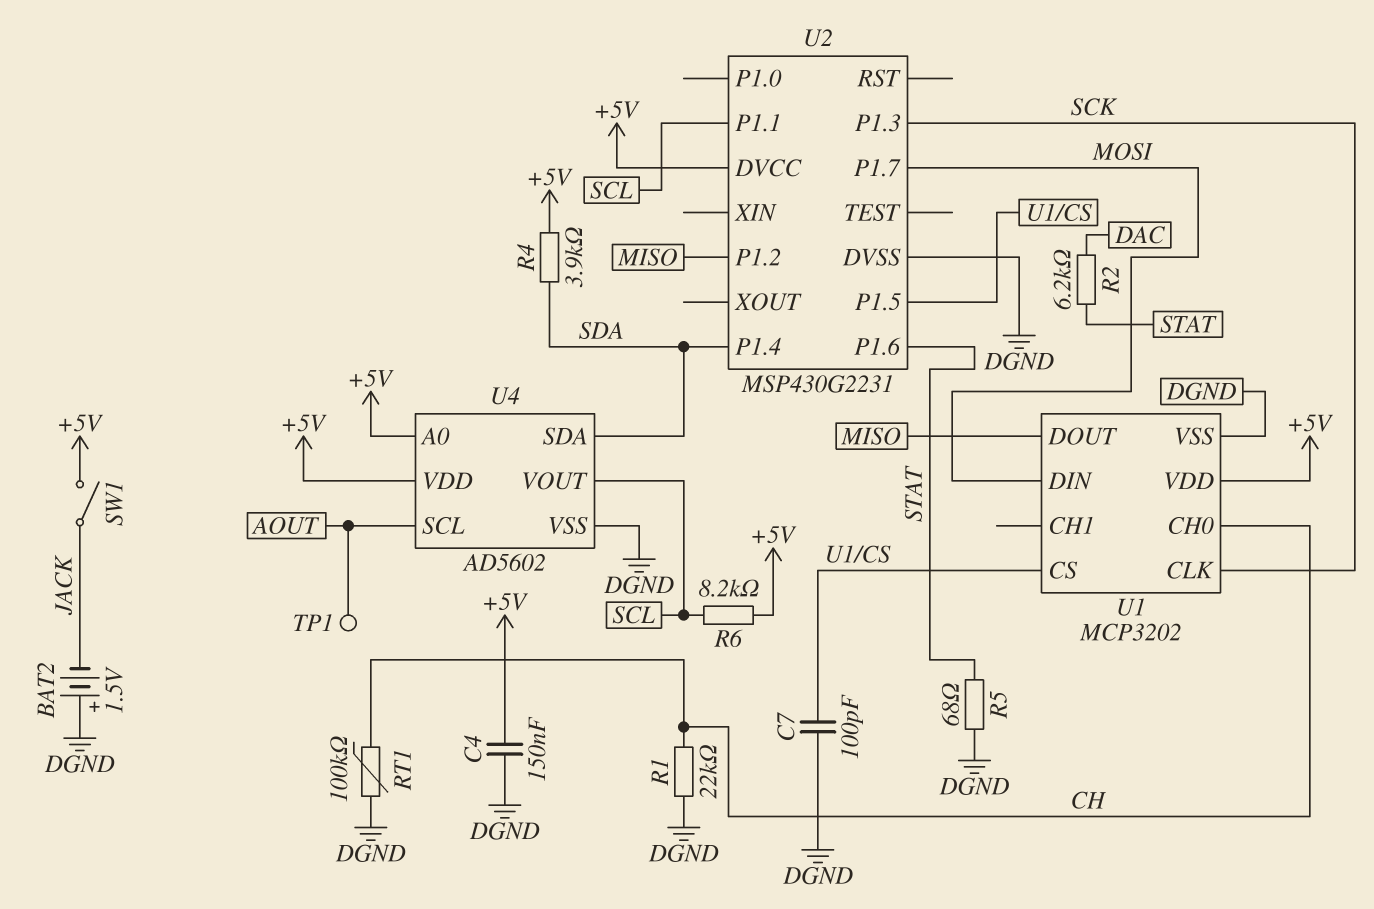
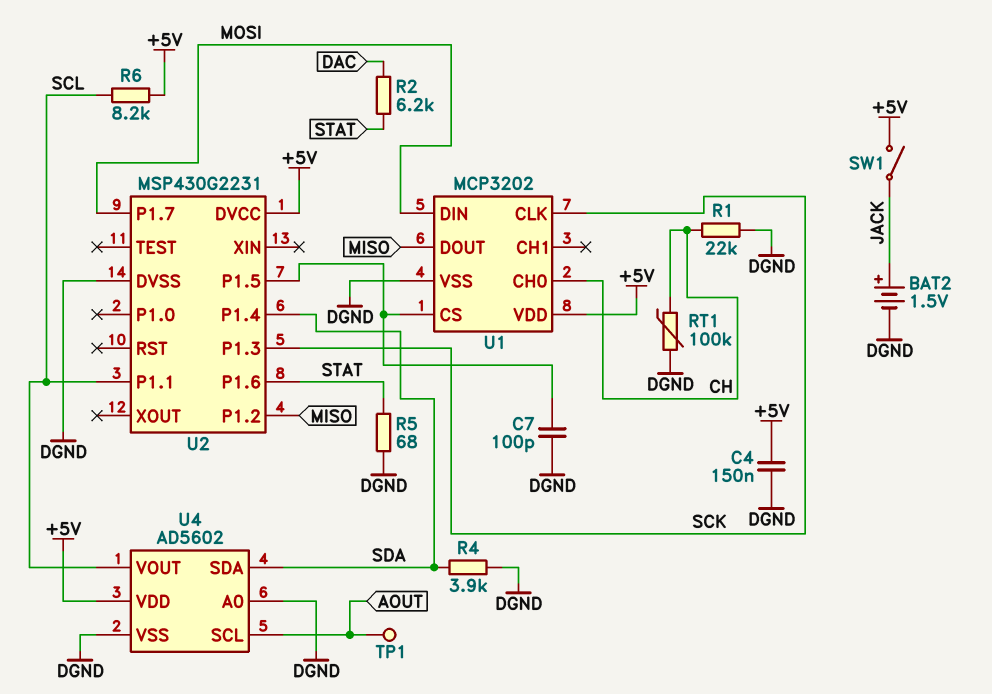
BAT2: 1.5V (plus DGND, minus JACK) -> 1.5V (plus JACK, minus DGND)
R4: 3.9k (+5V, SDA) -> 3.9k (DGND, SDA)
U4 pin A0: +5V -> DGND

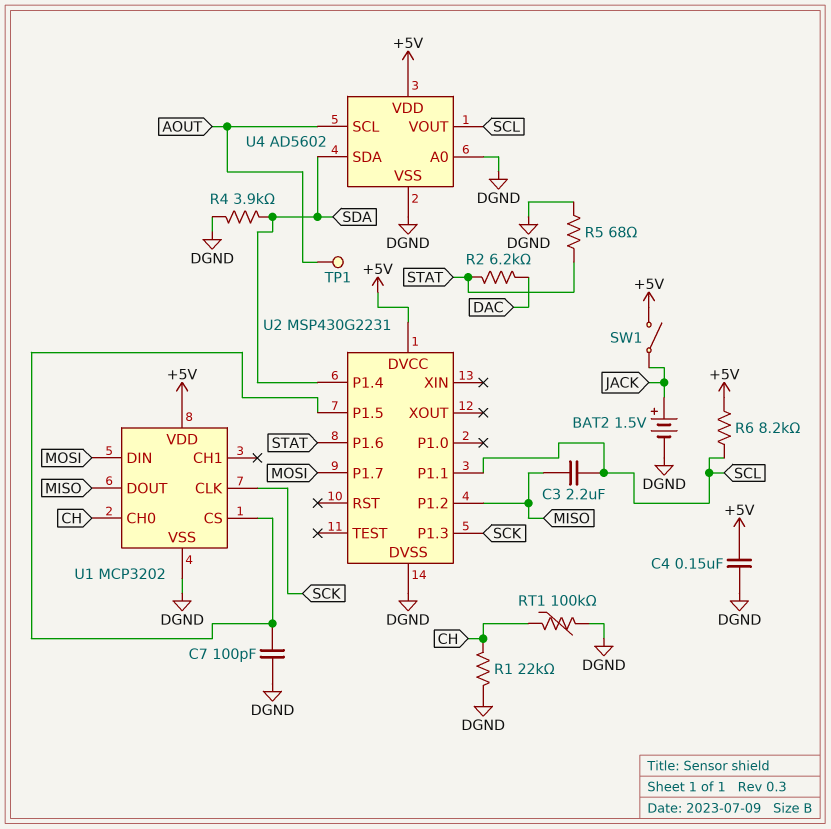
C3: none -> 2.2uF (MISO, SCL)

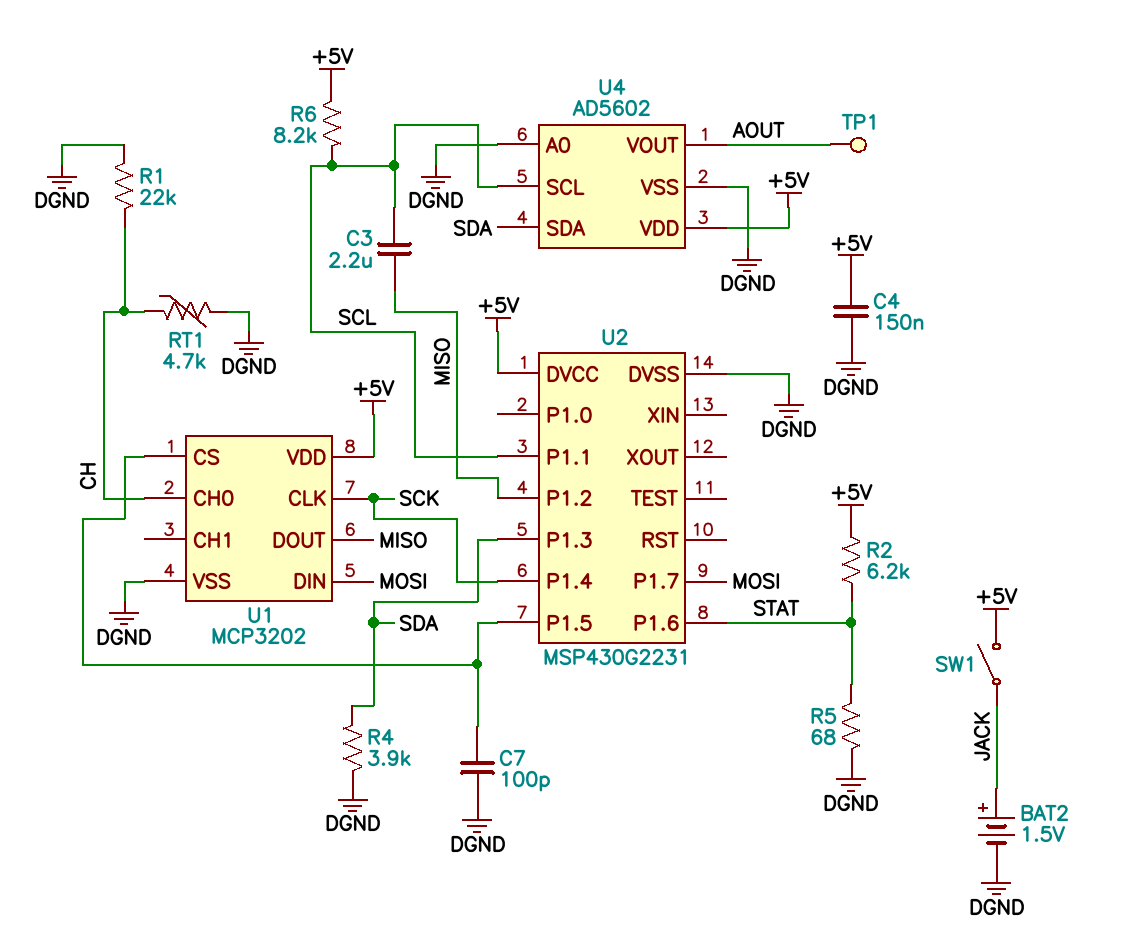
R2: 6.2k (DAC, STAT) -> 6.2k (+5V, STAT)
RT1: 100k (CH, DGND) -> 4.7k (CH, DGND)
U2 pin P1.3: SCK -> SDA
U2 pin P1.4: SDA -> SCK
U4 pin SCL: AOUT -> SCL
U4 pin VOUT: SCL -> AOUT

